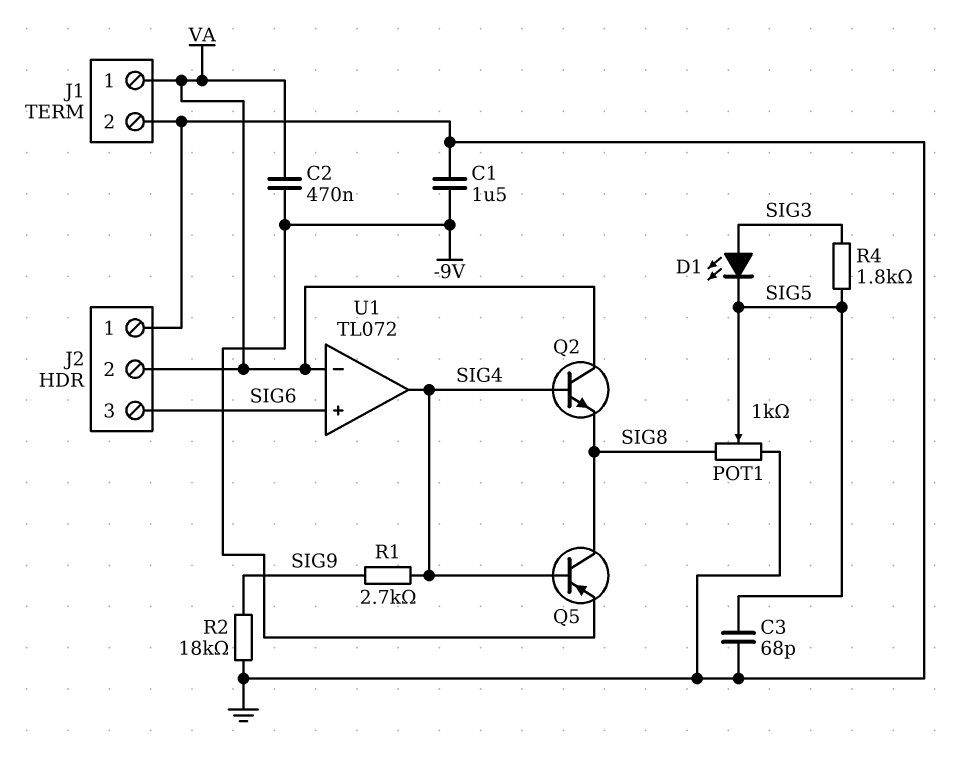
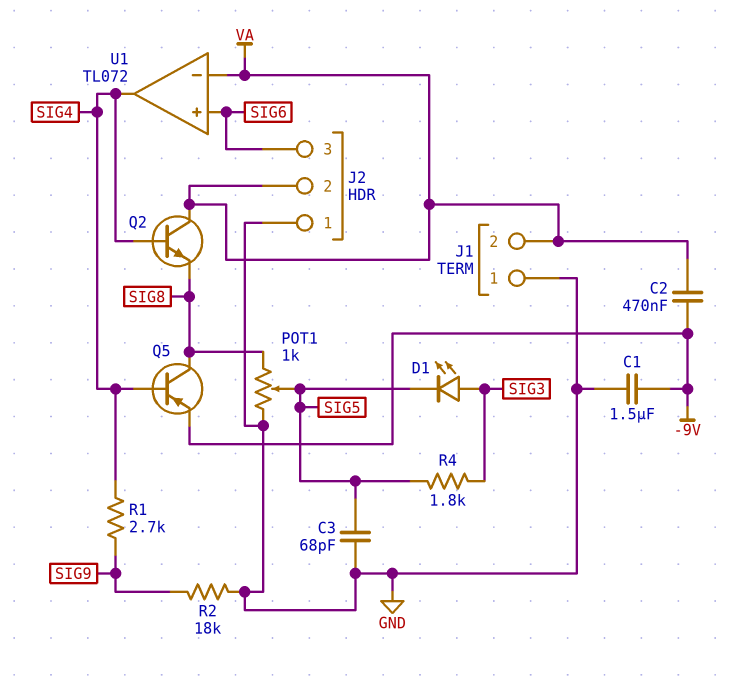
J1 pin 1: VA -> GND
J1 pin 2: GND -> VA

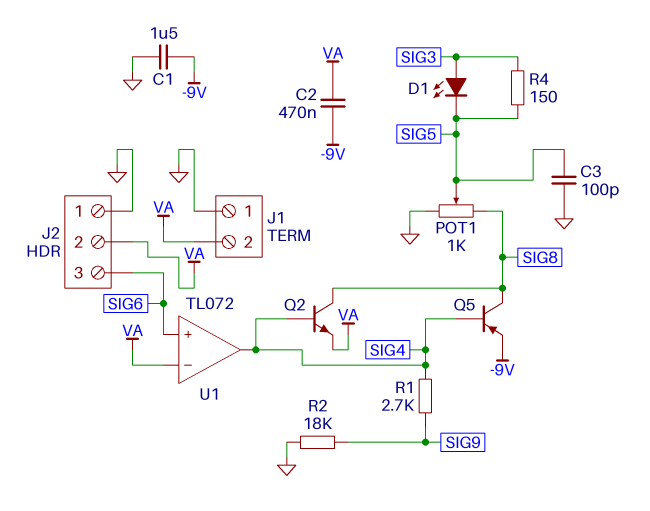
C3: 68pF (GND, SIG5) -> 100pF (GND, SIG5)
Q2: NPN (B SIG4, C VA, E SIG8) -> NPN (B SIG4, C SIG8, E VA)
R4: 1.8k (SIG3, SIG5) -> 150 (SIG3, SIG5)

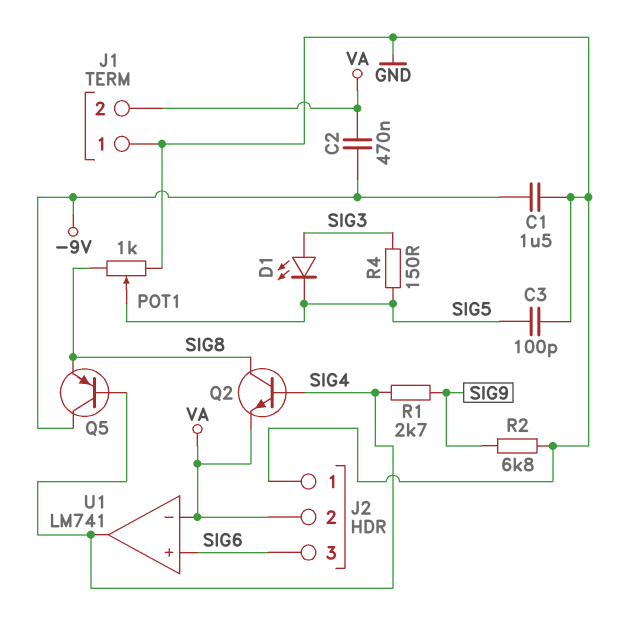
Q5: PNP (B SIG4, C SIG8, E -9V) -> PNP (B SIG4, C -9V, E SIG8)
R2: 18k (GND, SIG9) -> 6.8k (GND, SIG9)
U1: TL072 -> LM741

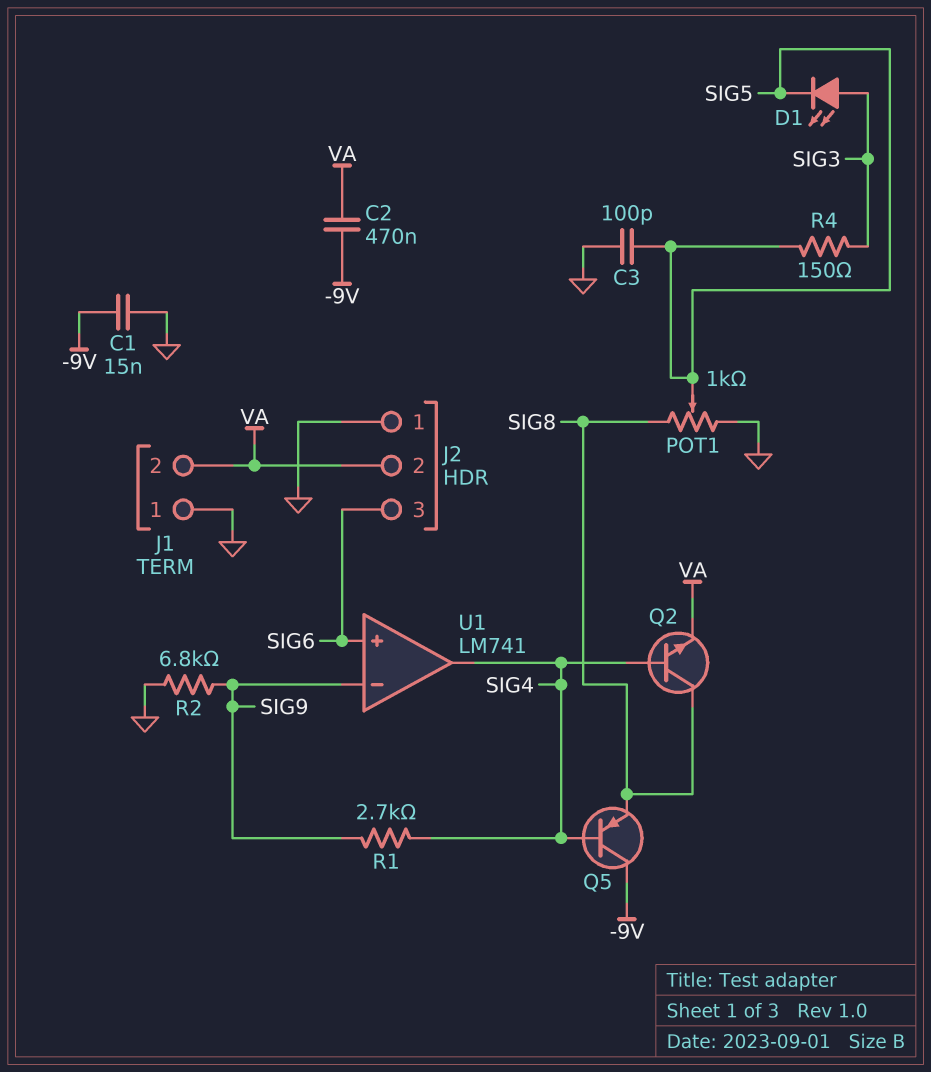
C1: 1.5uF (-9V, GND) -> 15nF (-9V, GND)
U1 pin in-: VA -> SIG9

